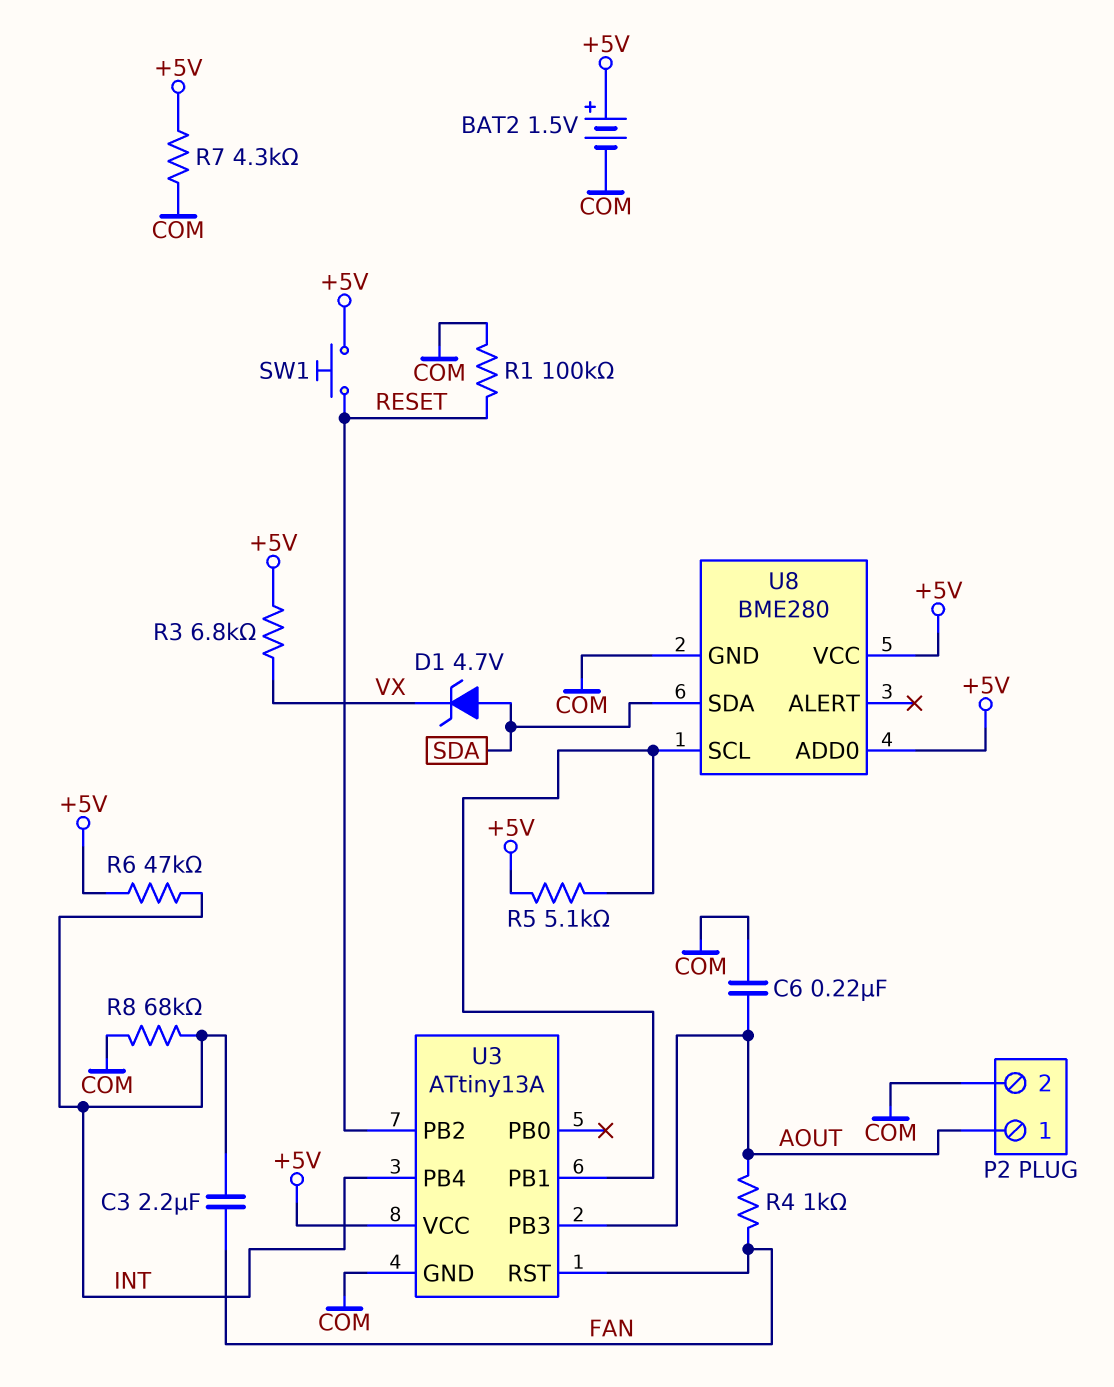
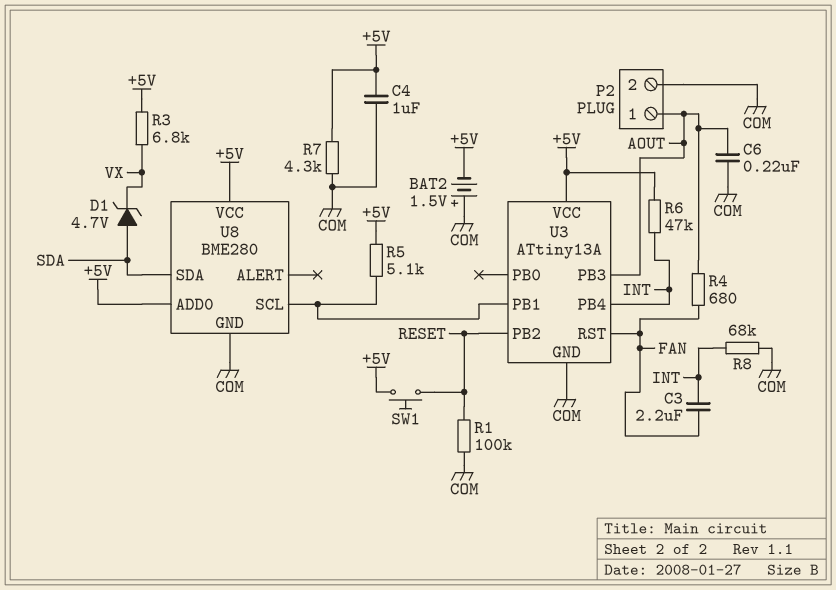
BAT2: 1.5V (plus +5V, minus COM) -> 1.5V (plus COM, minus +5V)
C4: none -> 1uF (+5V, COM)
R4: 1k (AOUT, FAN) -> 680 (AOUT, FAN)

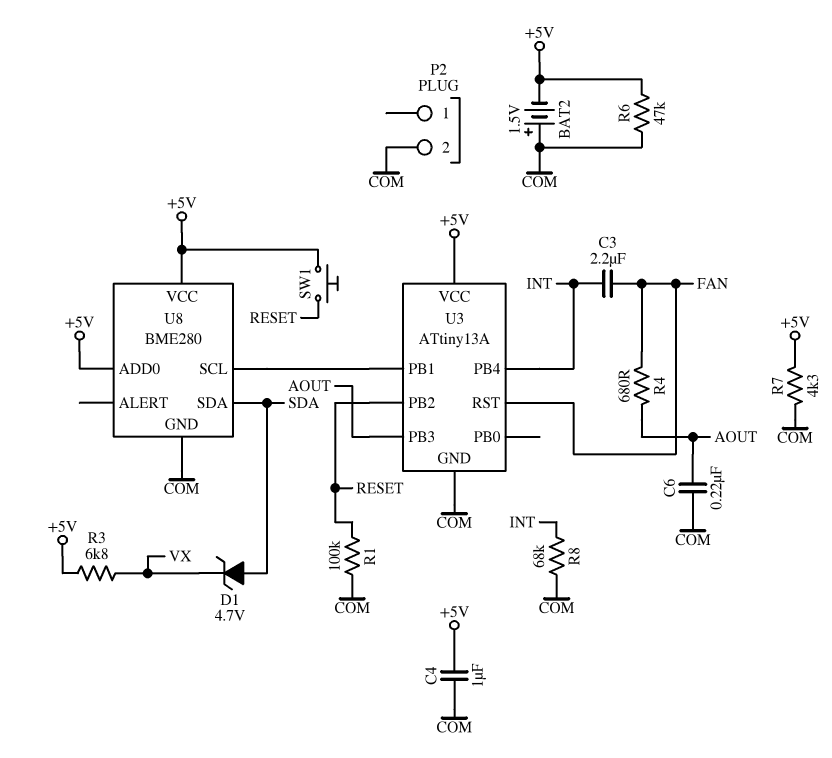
P2 pin 1: AOUT -> none
R5: 5.1k (+5V, U3/PB1) -> none
R6: 47k (+5V, INT) -> 47k (+5V, COM)

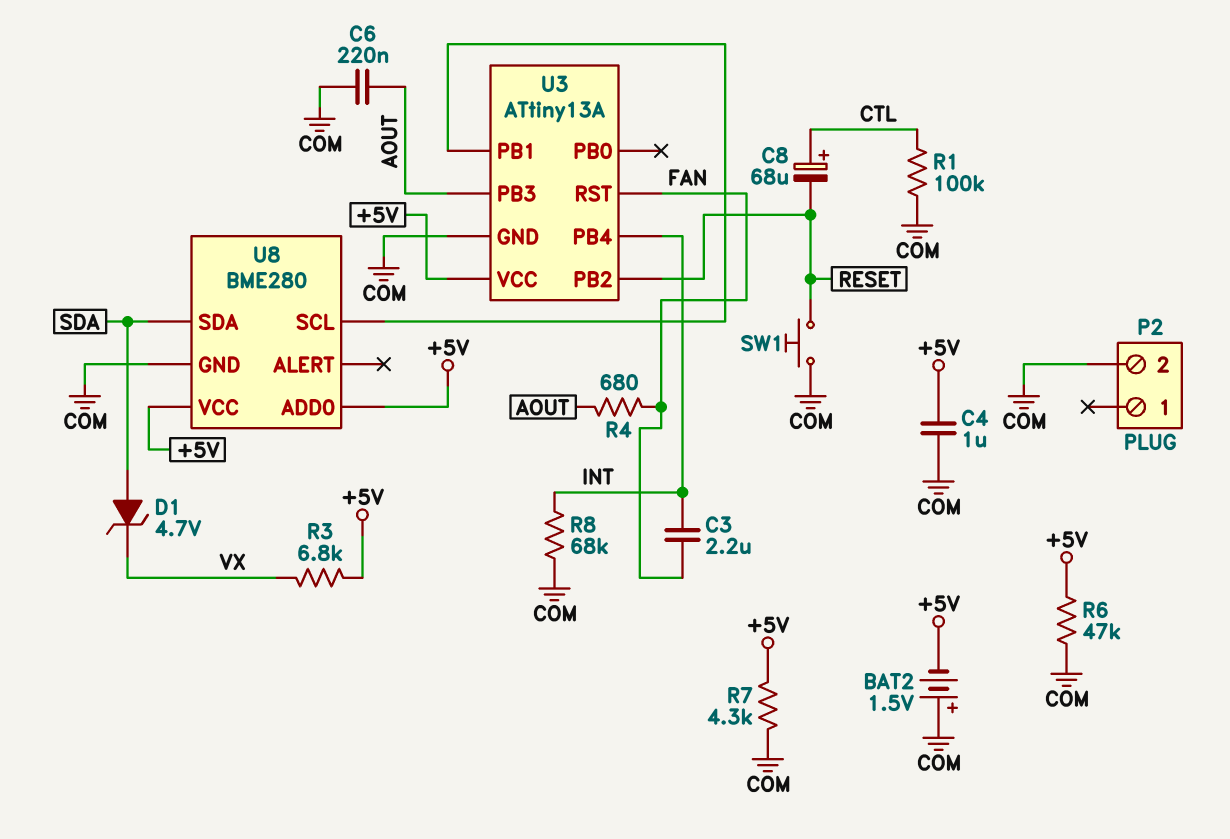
C8: none -> 68uF (plus CTL, minus RESET)
R1: 100k (COM, RESET) -> 100k (COM, CTL)
SW1: button (+5V, RESET) -> button (COM, RESET)

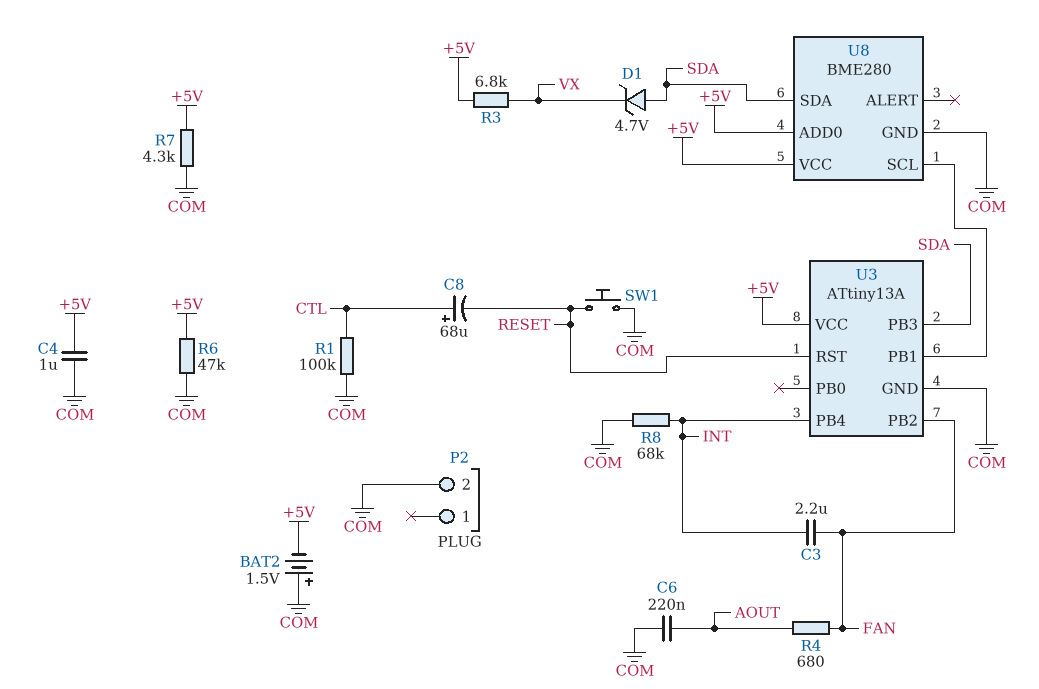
U3 pin PB2: RESET -> FAN
U3 pin PB3: AOUT -> SDA
U3 pin RST: FAN -> RESET

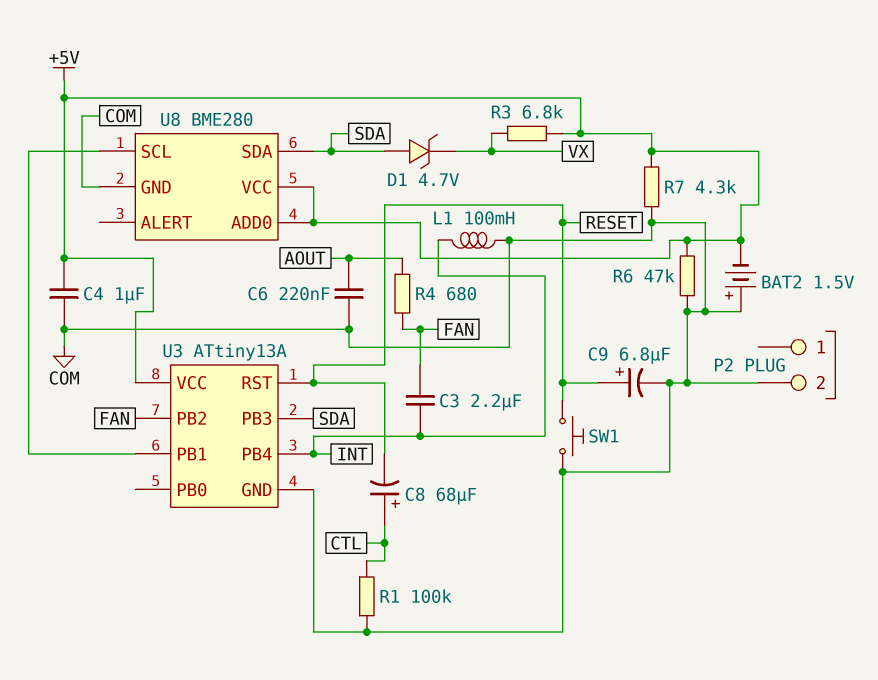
C9: none -> 6.8uF (plus RESET, minus COM)
L1: none -> 100mH (COM, INT)
R8: 68k (COM, INT) -> none

